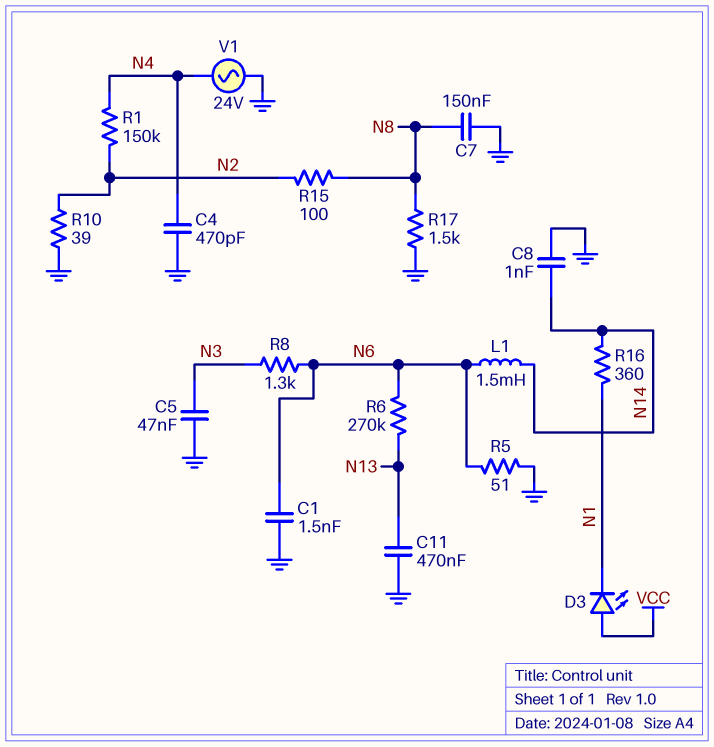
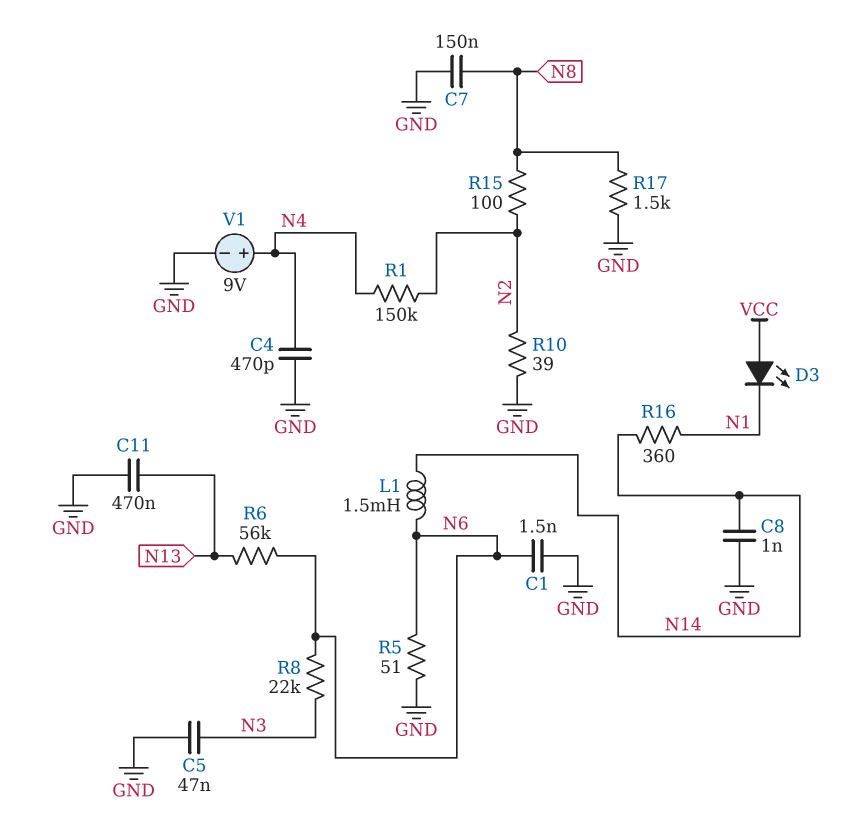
R6: 270k (N6, N13) -> 56k (N6, N13)
R8: 1.3k (N3, N6) -> 22k (N3, N6)
V1: AC 24V (GND, N4) -> 9V (plus N4, minus GND)

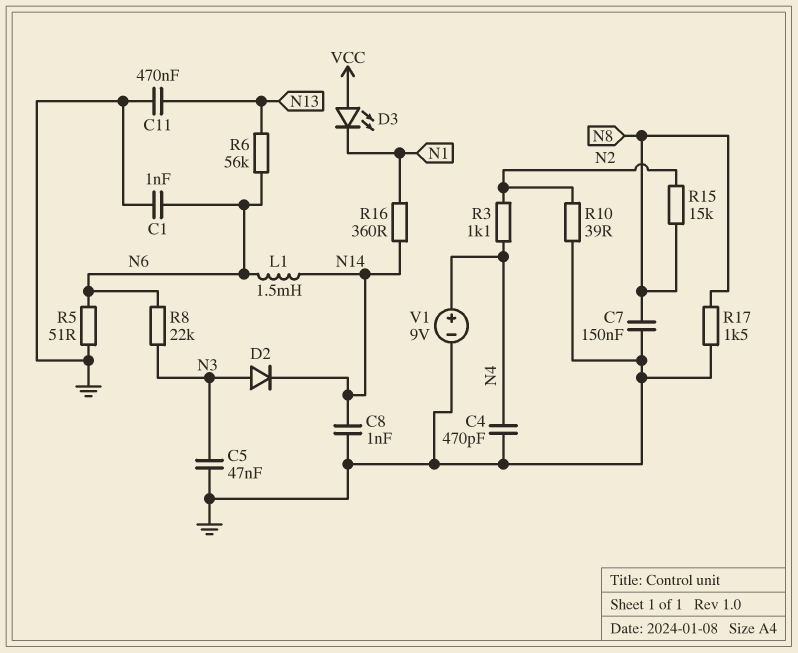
C1: 1.5nF (GND, N6) -> 1nF (GND, N6)
D2: none -> diode (A N3, K N14)
R1: 150k (N2, N4) -> none
R3: none -> 1.1k (N2, N4)
R15: 100 (N2, N8) -> 15k (N2, N8)

